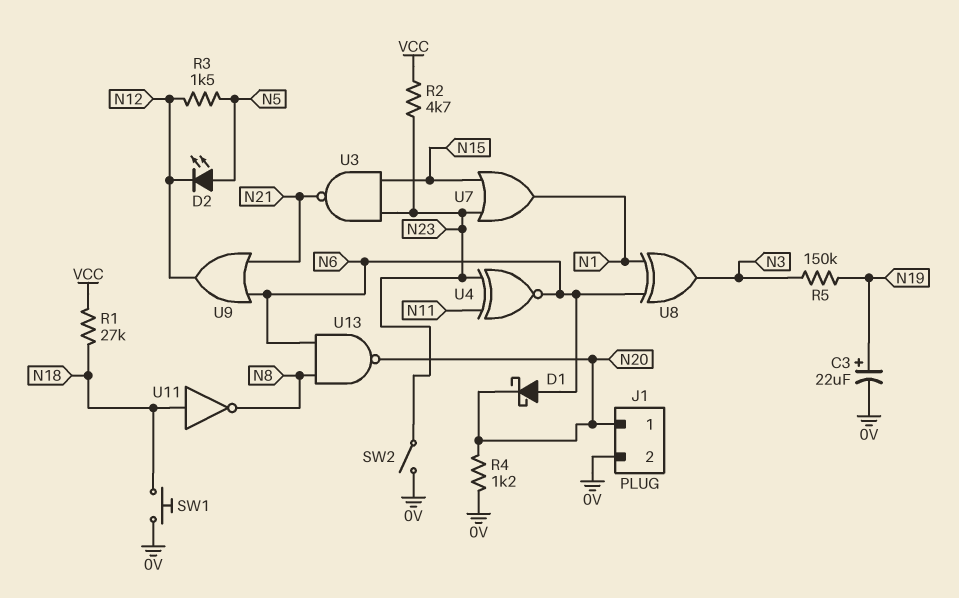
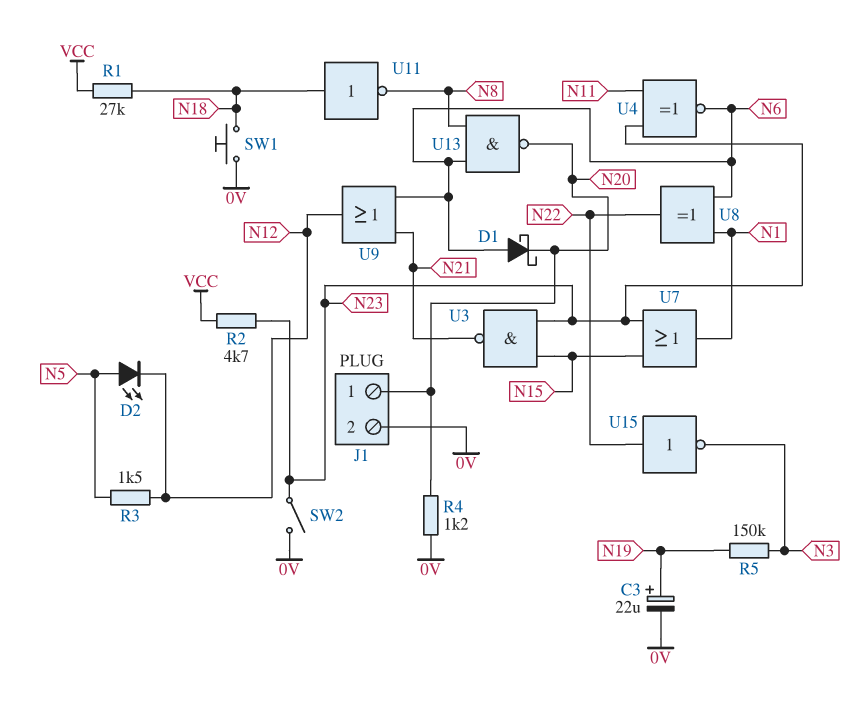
U8: XOR (in N1, in N6, out N3) -> XOR (in N1, in N6, out N22)
U15: none -> NOT (in N22, out N3)

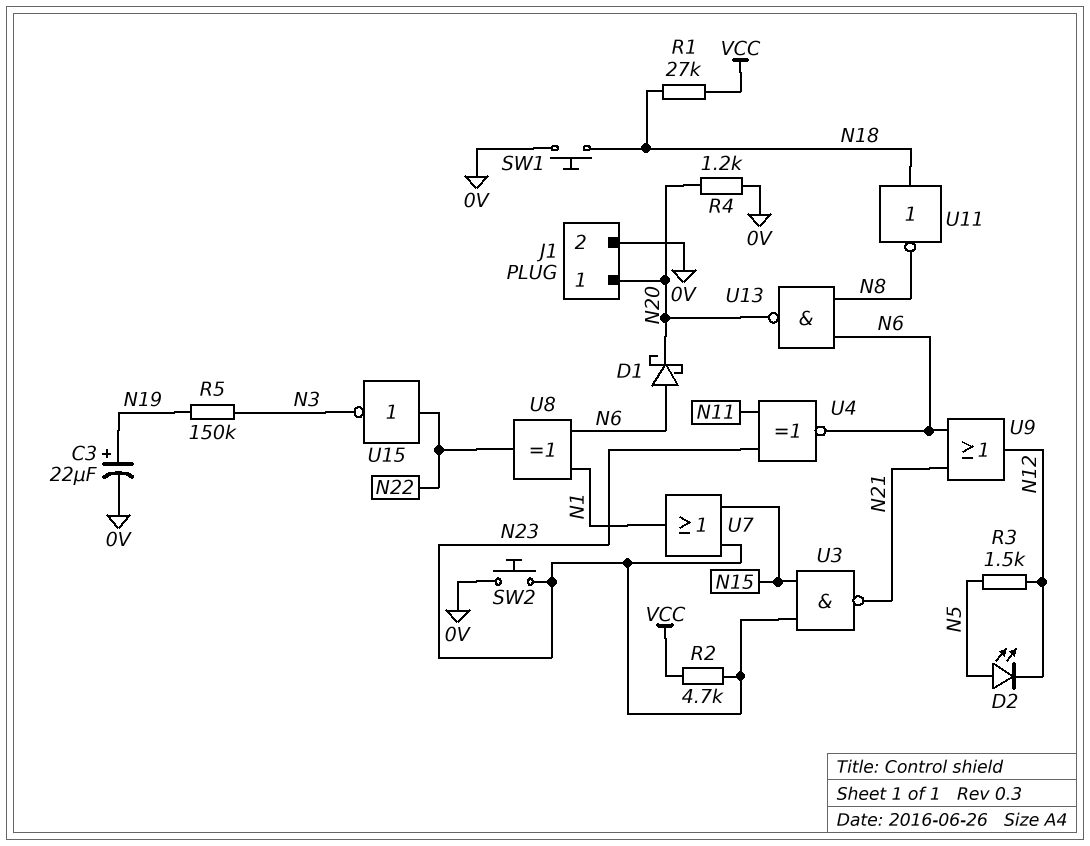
SW2: switch (0V, N23) -> button (0V, N23)

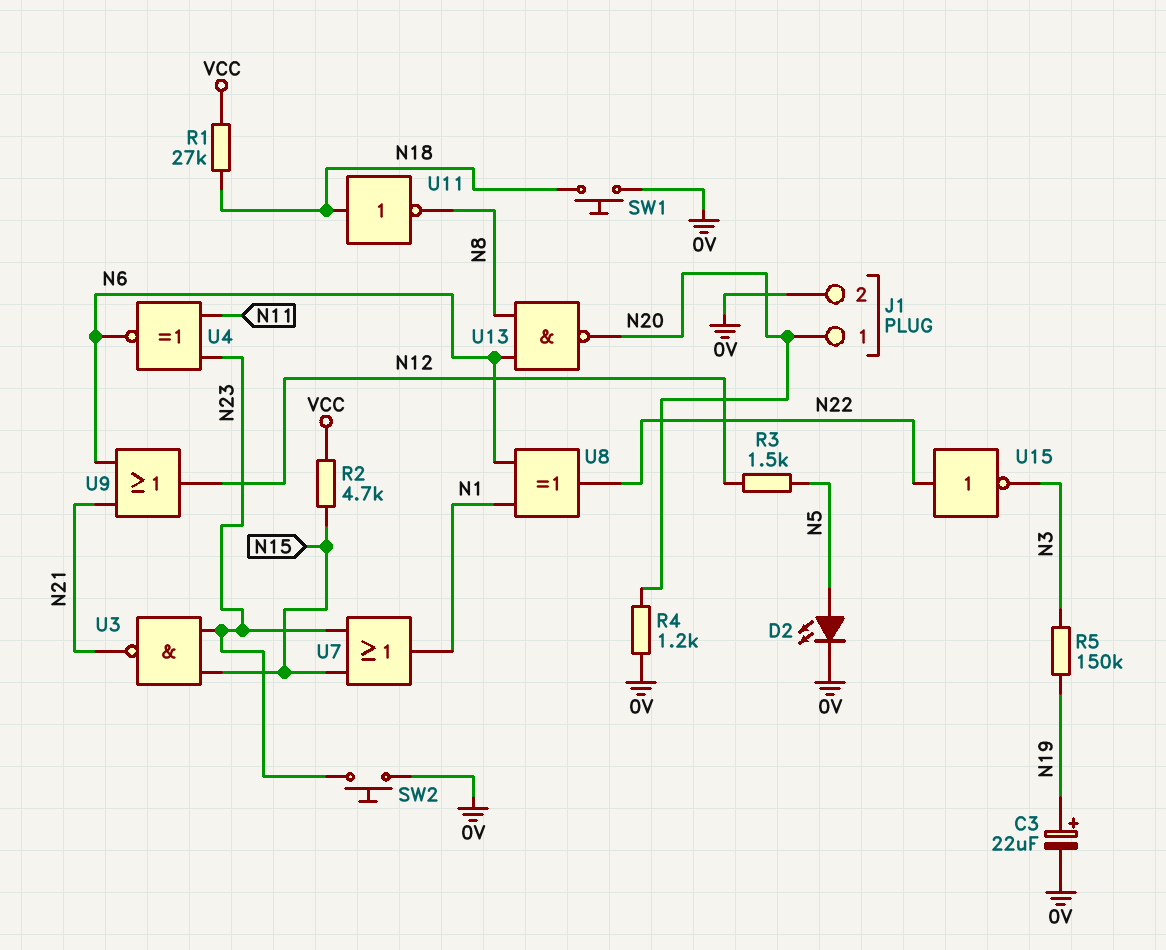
D1: schottky (A N6, K N20) -> none
D2: LED (A N5, K N12) -> LED (A N5, K 0V)
R2: 4.7k (N23, VCC) -> 4.7k (N15, VCC)

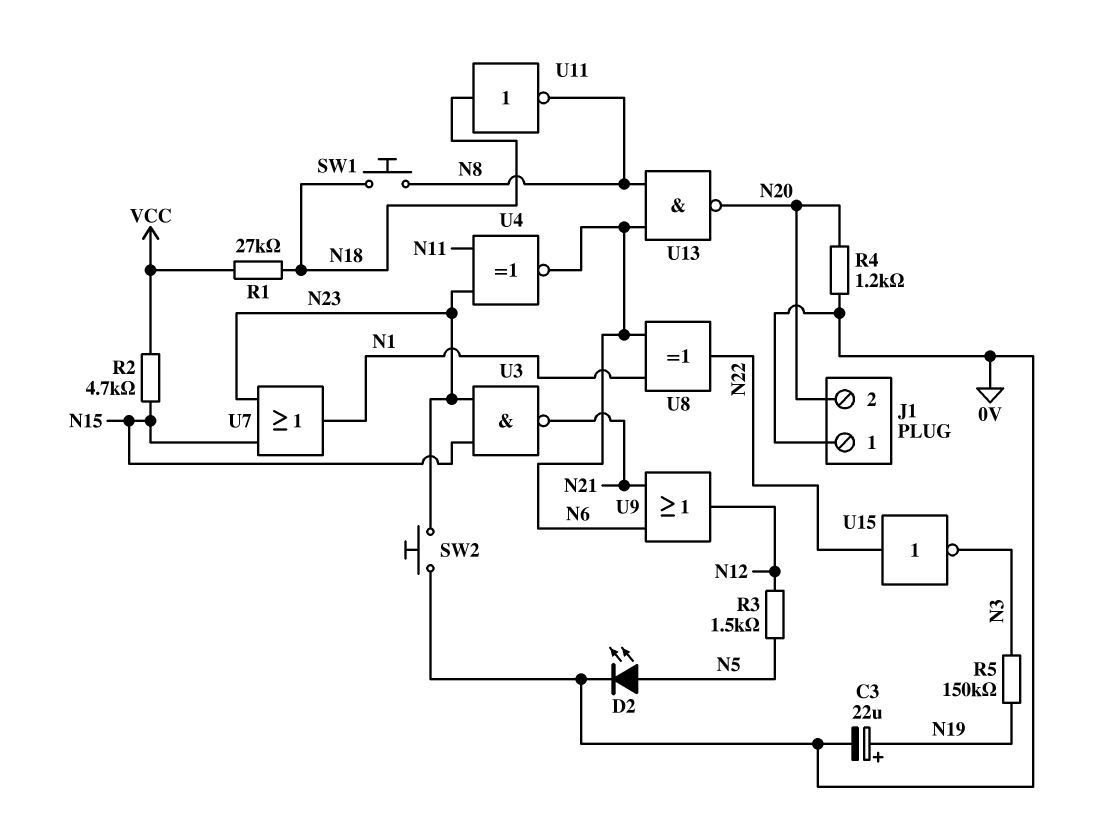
J1 pin 1: N20 -> 0V
J1 pin 2: 0V -> N20
SW1: button (0V, N18) -> button (N8, N18)

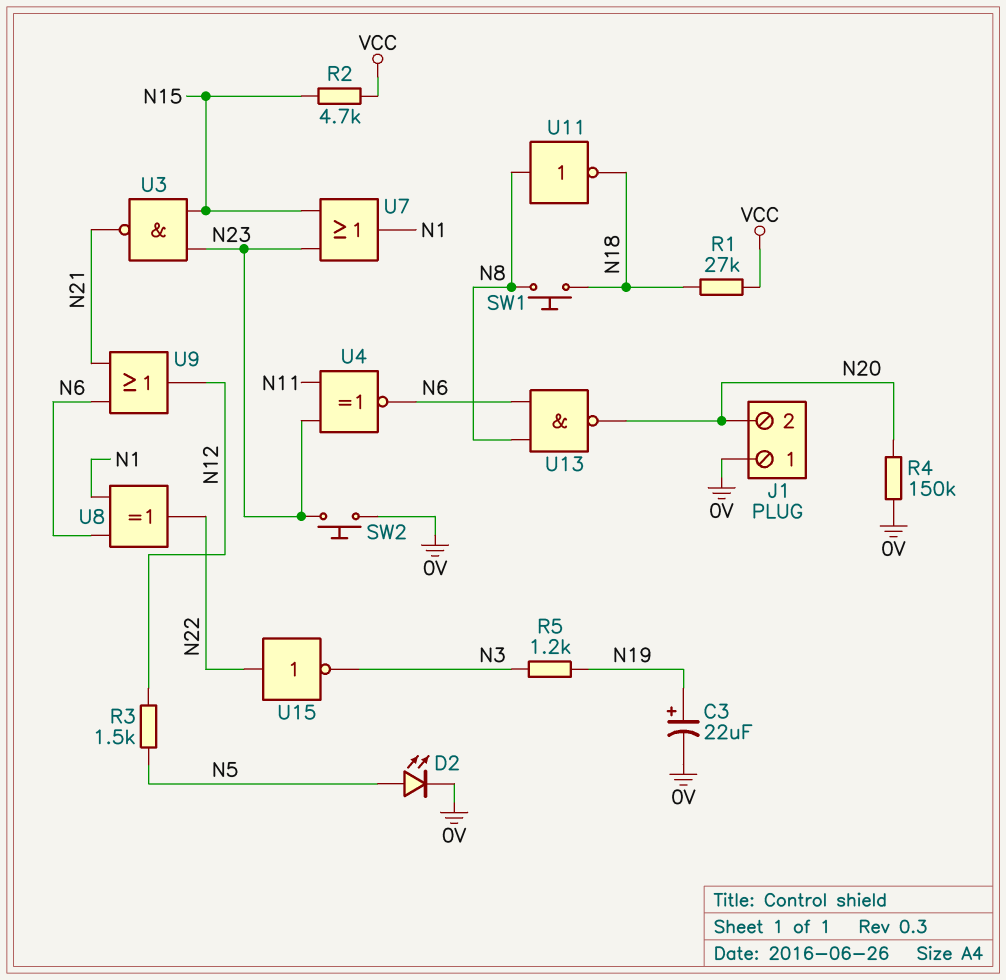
R4: 1.2k (0V, N20) -> 150k (0V, N20)
R5: 150k (N3, N19) -> 1.2k (N3, N19)
U11: NOT (in N18, out N8) -> NOT (in N8, out N18)

